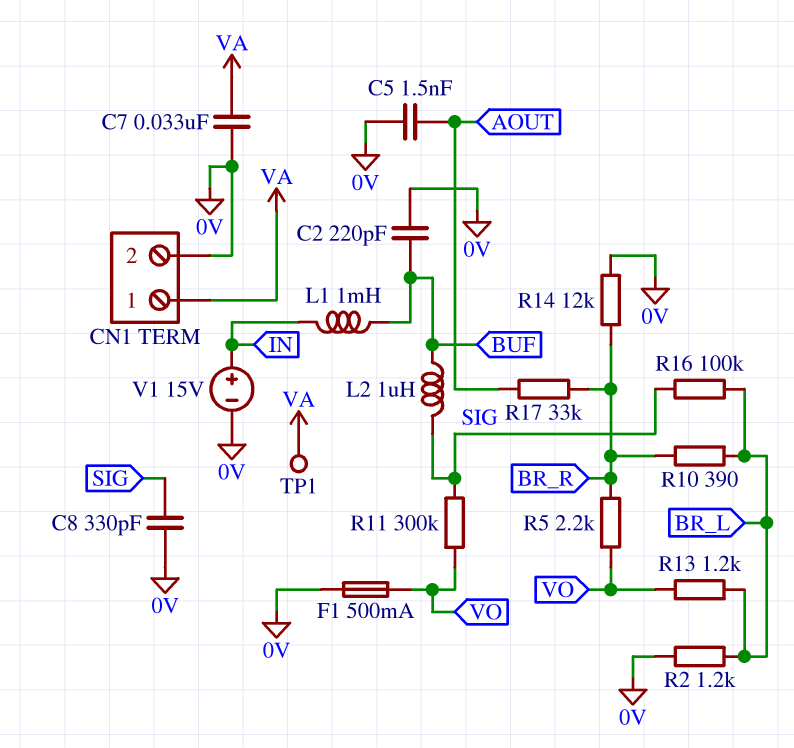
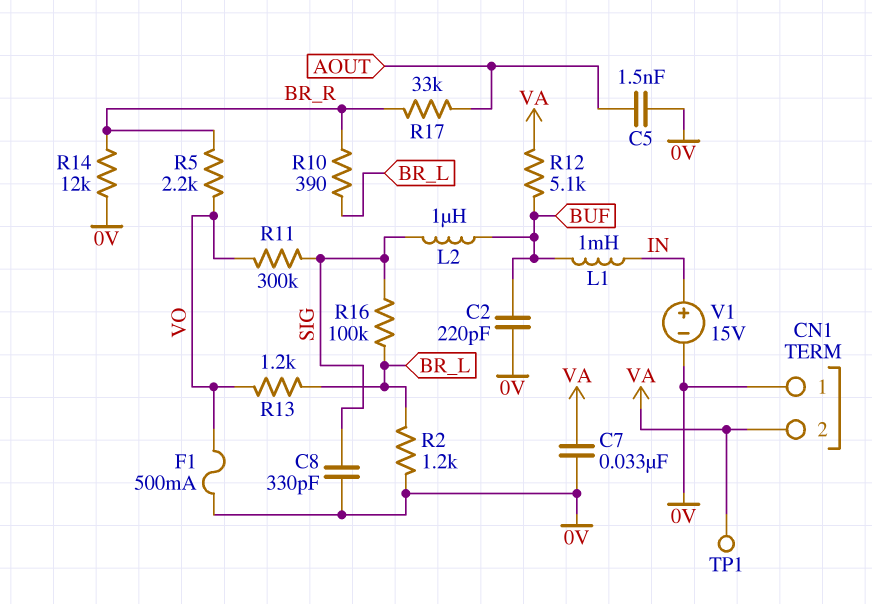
CN1 pin 1: VA -> 0V
CN1 pin 2: 0V -> VA
R12: none -> 5.1k (BUF, VA)

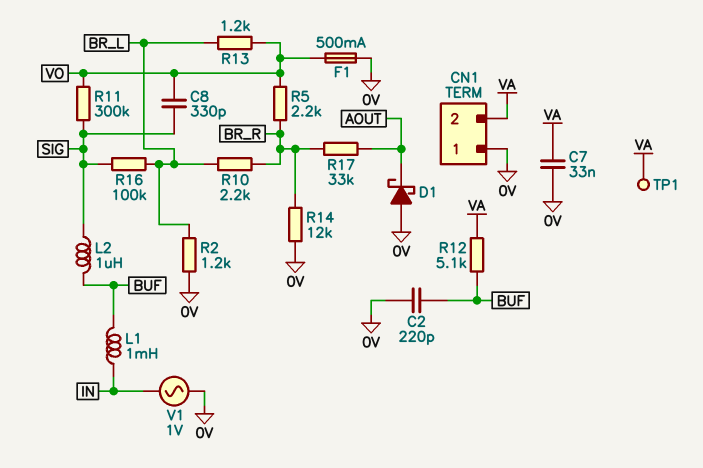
C5: 1.5nF (0V, AOUT) -> none
C8: 330pF (0V, SIG) -> 330pF (SIG, VO)
D1: none -> schottky (A 0V, K AOUT)
R10: 390 (BR_L, BR_R) -> 2.2k (BR_L, BR_R)
V1: 15V (plus IN, minus 0V) -> AC 1V (0V, IN)

